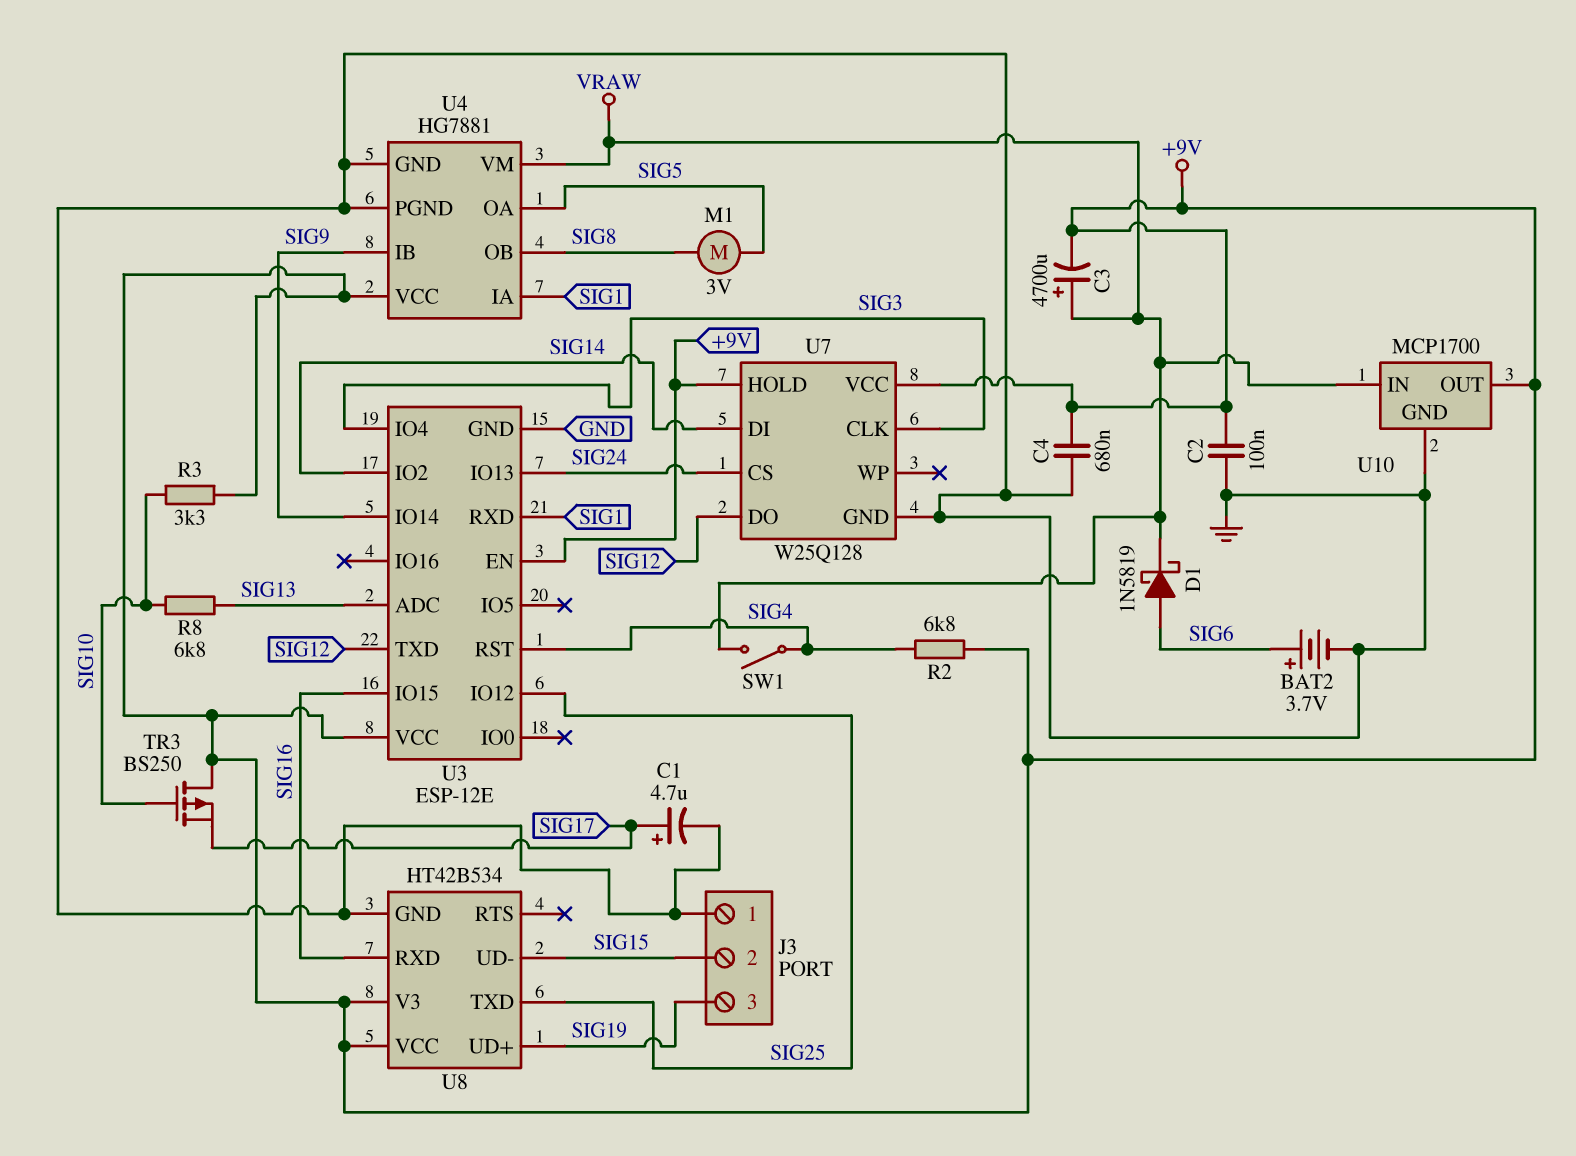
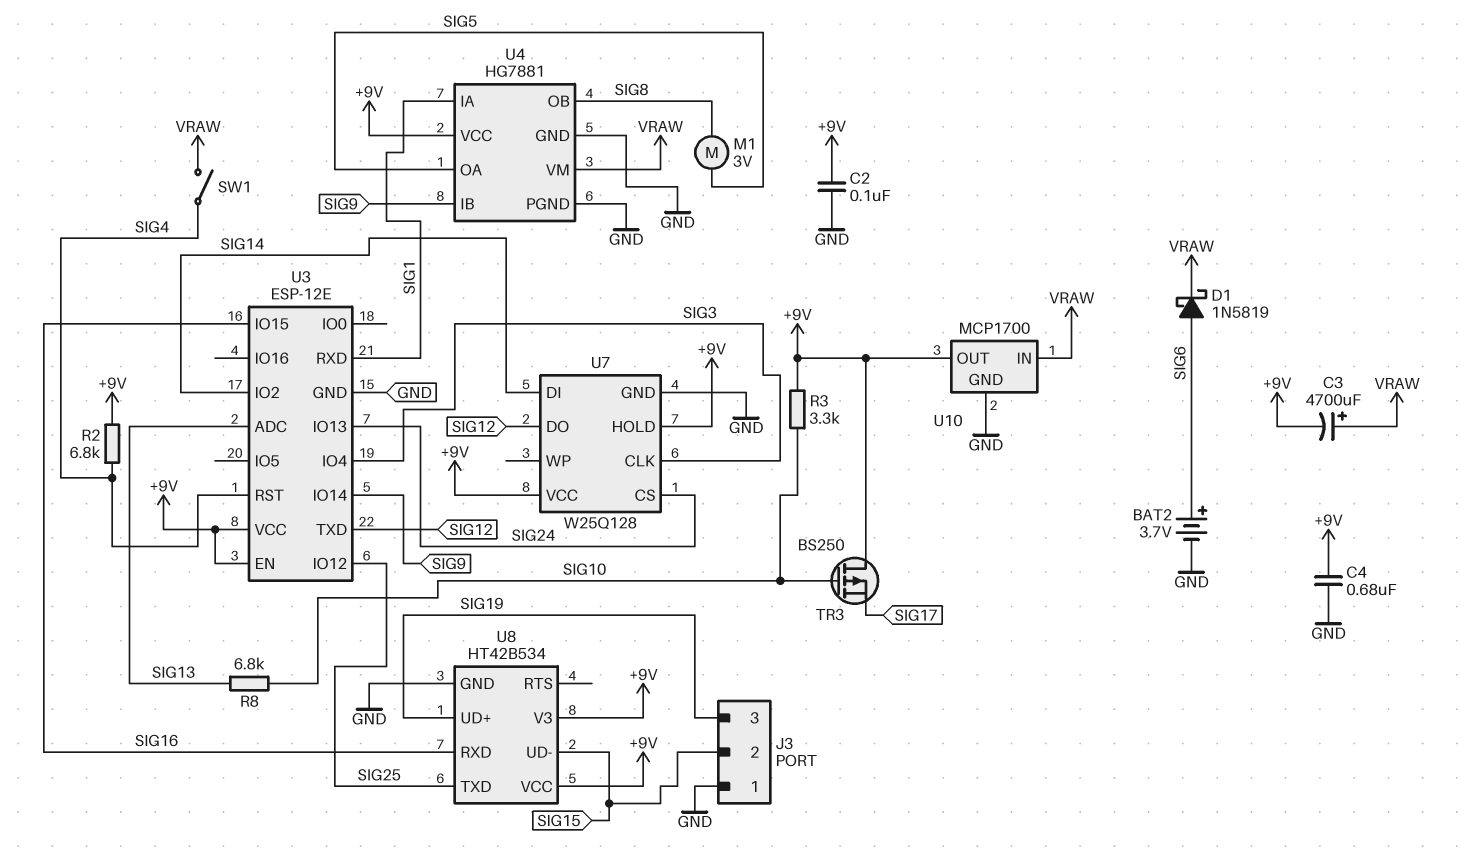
C1: 4.7uF (plus SIG17, minus GND) -> none

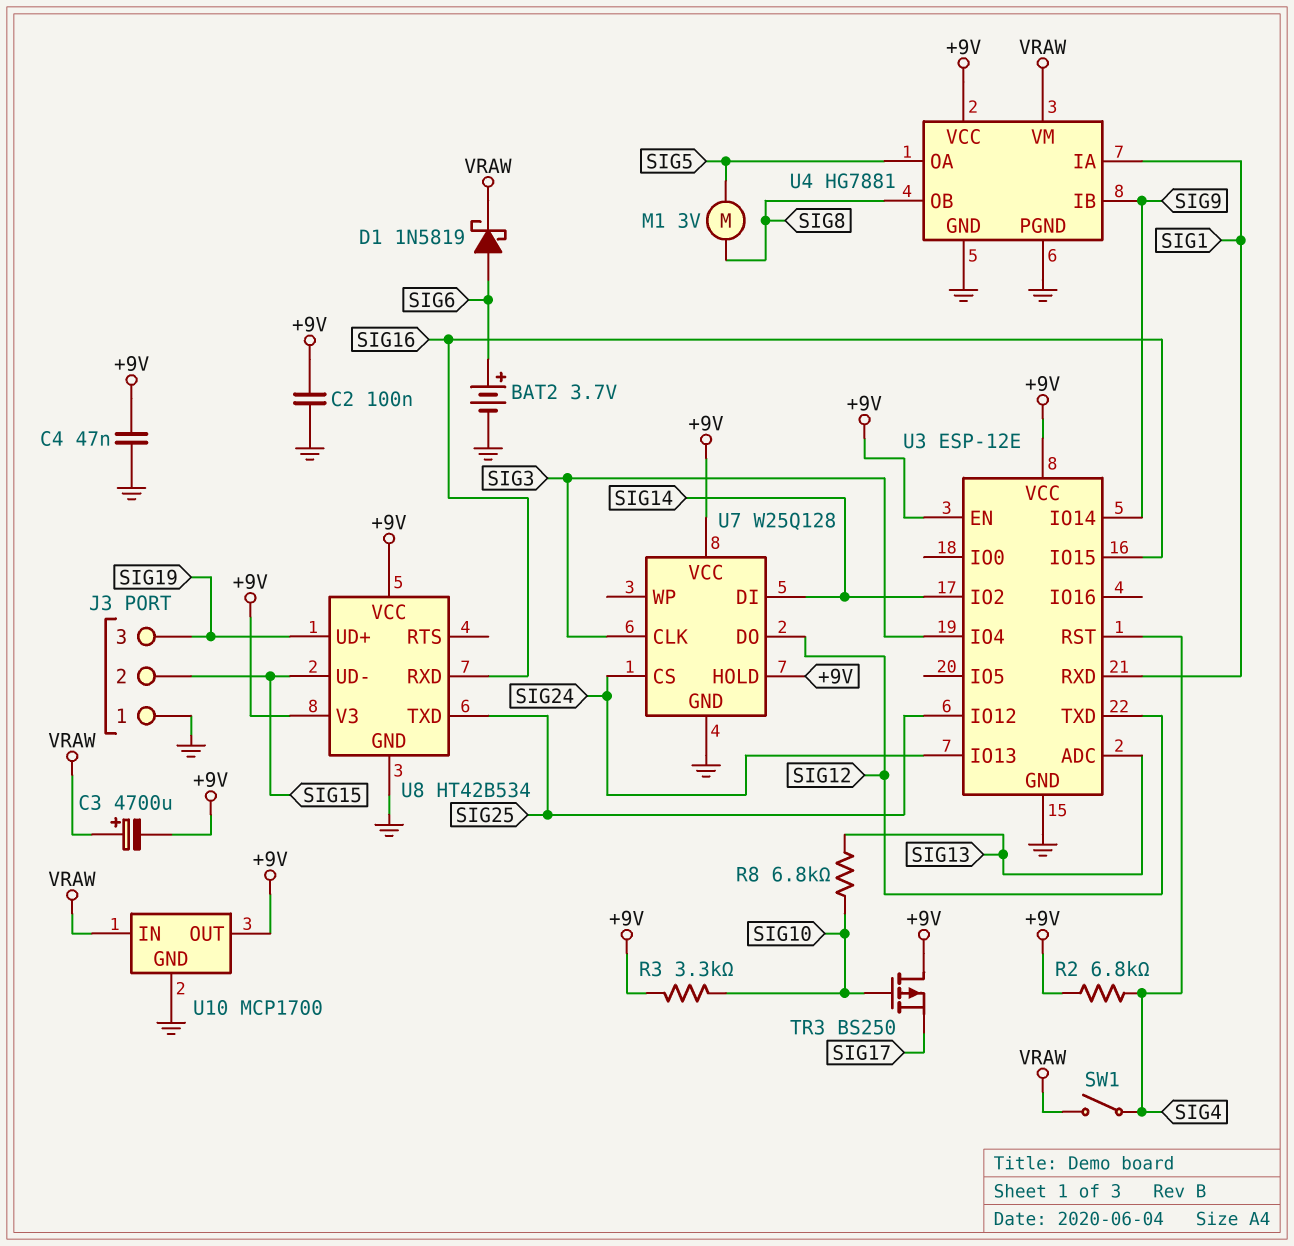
C4: 680nF (+9V, GND) -> 47nF (+9V, GND)

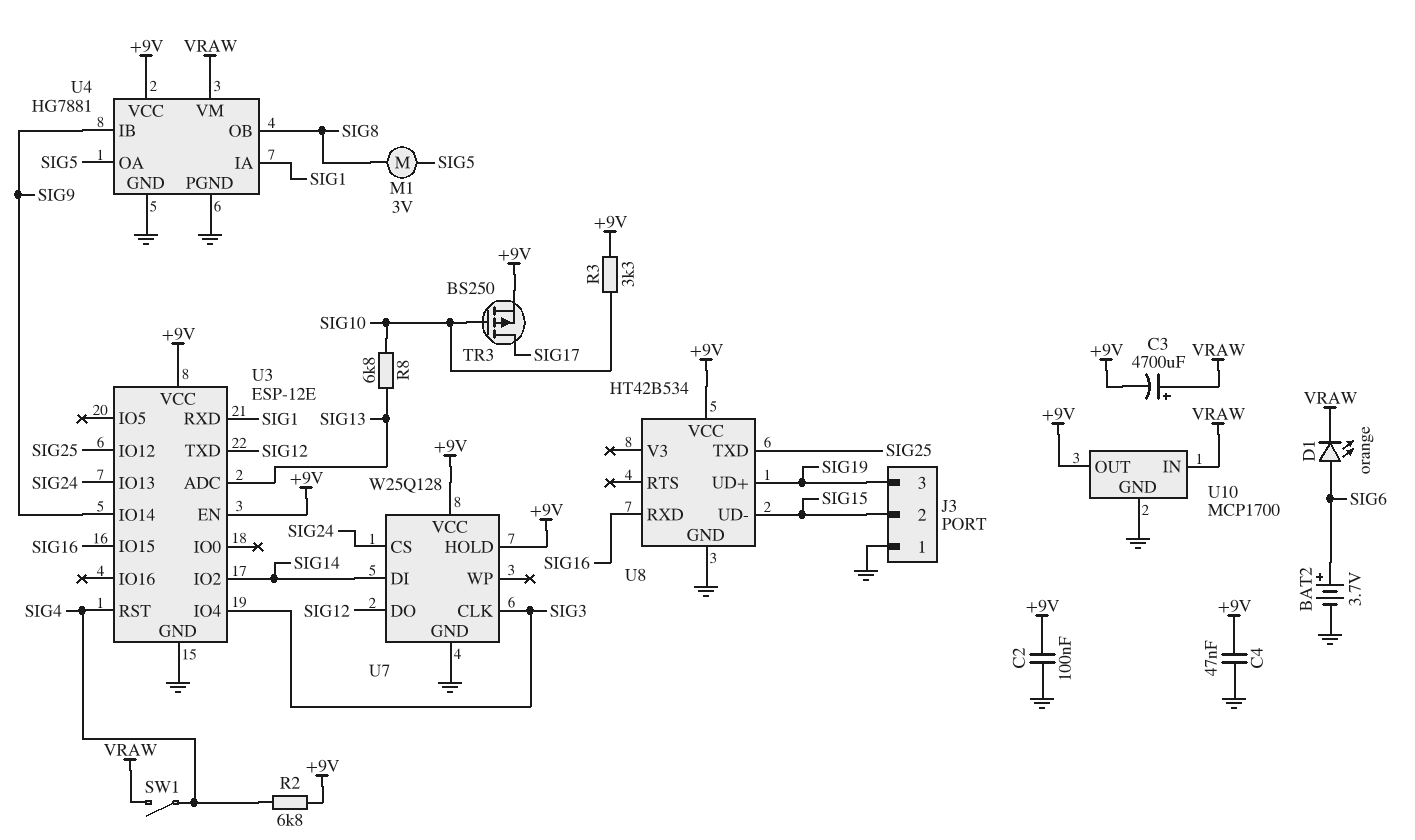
D1: schottky 1N5819 (A SIG6, K VRAW) -> LED orange (A SIG6, K VRAW)
TR3: PMOS BS250 (G SIG10, D +9V, S SIG17) -> PMOS BS250 (G SIG10, D SIG17, S +9V)
U8 pin V3: +9V -> none

